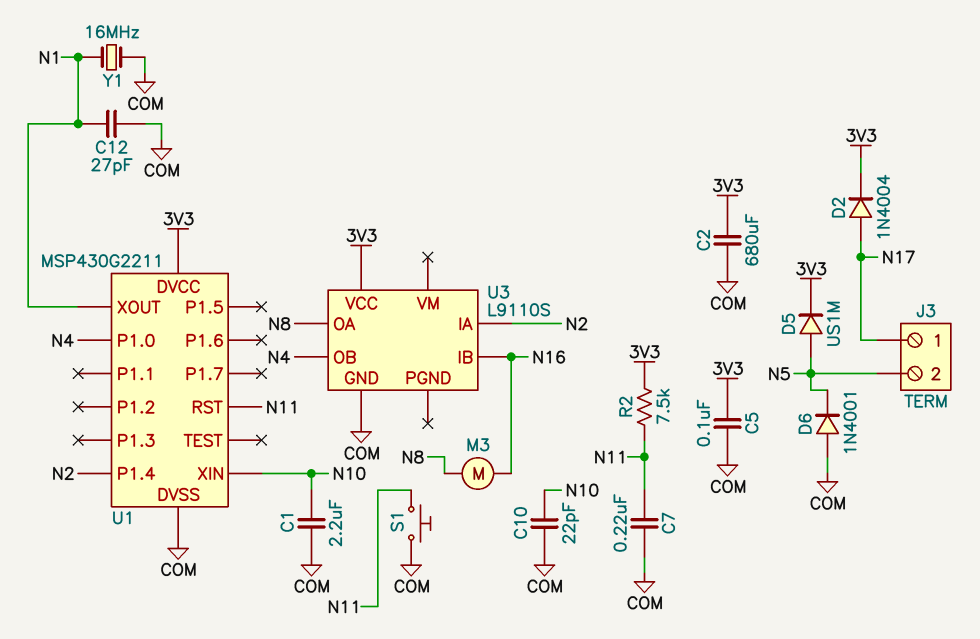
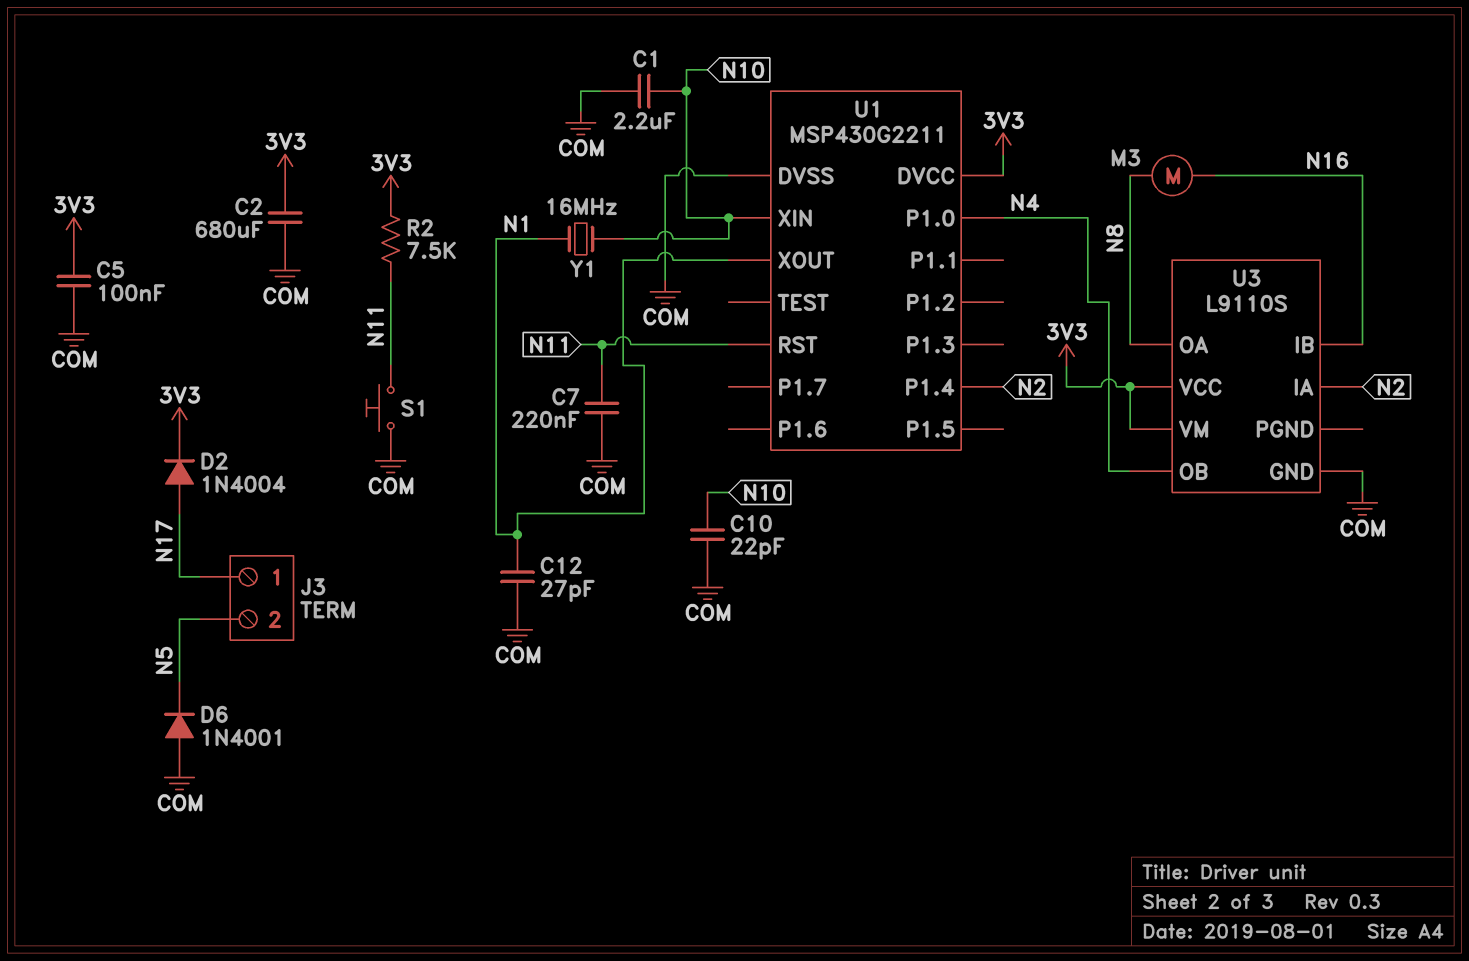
D5: diode US1M (A N5, K 3V3) -> none
U3 pin VM: none -> 3V3
Y1: 16MHz (COM, N1) -> 16MHz (N1, N10)

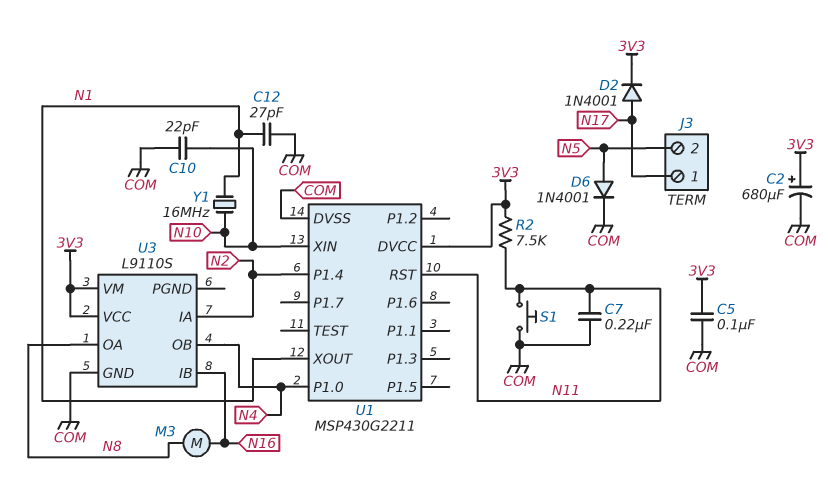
C1: 2.2uF (COM, N10) -> none
C2: 680uF (3V3, COM) -> 680uF (plus 3V3, minus COM)
D2: diode 1N4004 (A N17, K 3V3) -> diode 1N4001 (A N17, K 3V3)
D6: diode 1N4001 (A COM, K N5) -> diode 1N4001 (A N5, K COM)

